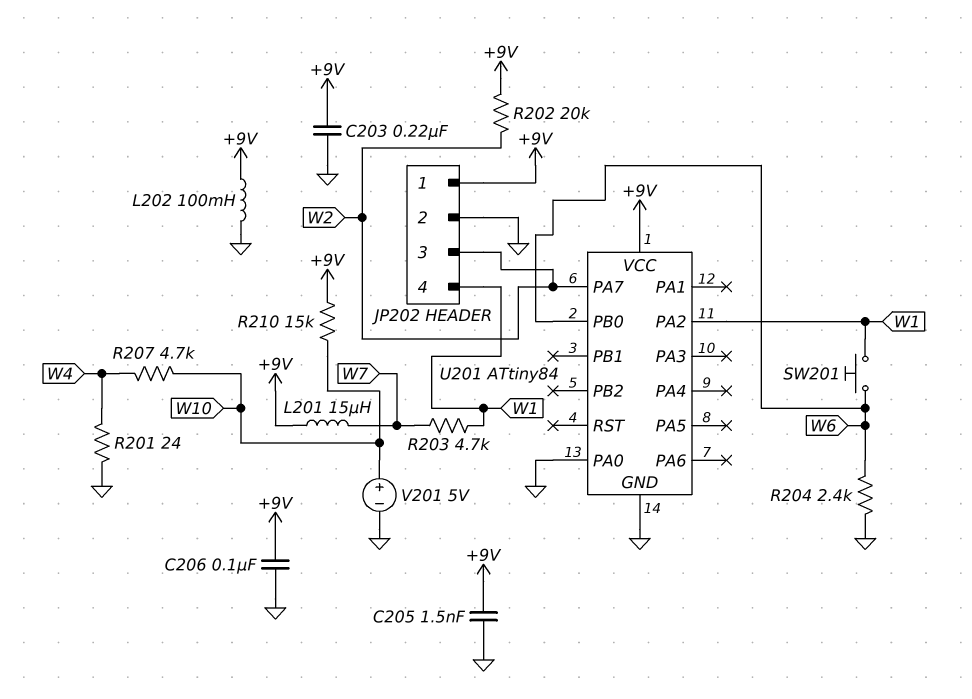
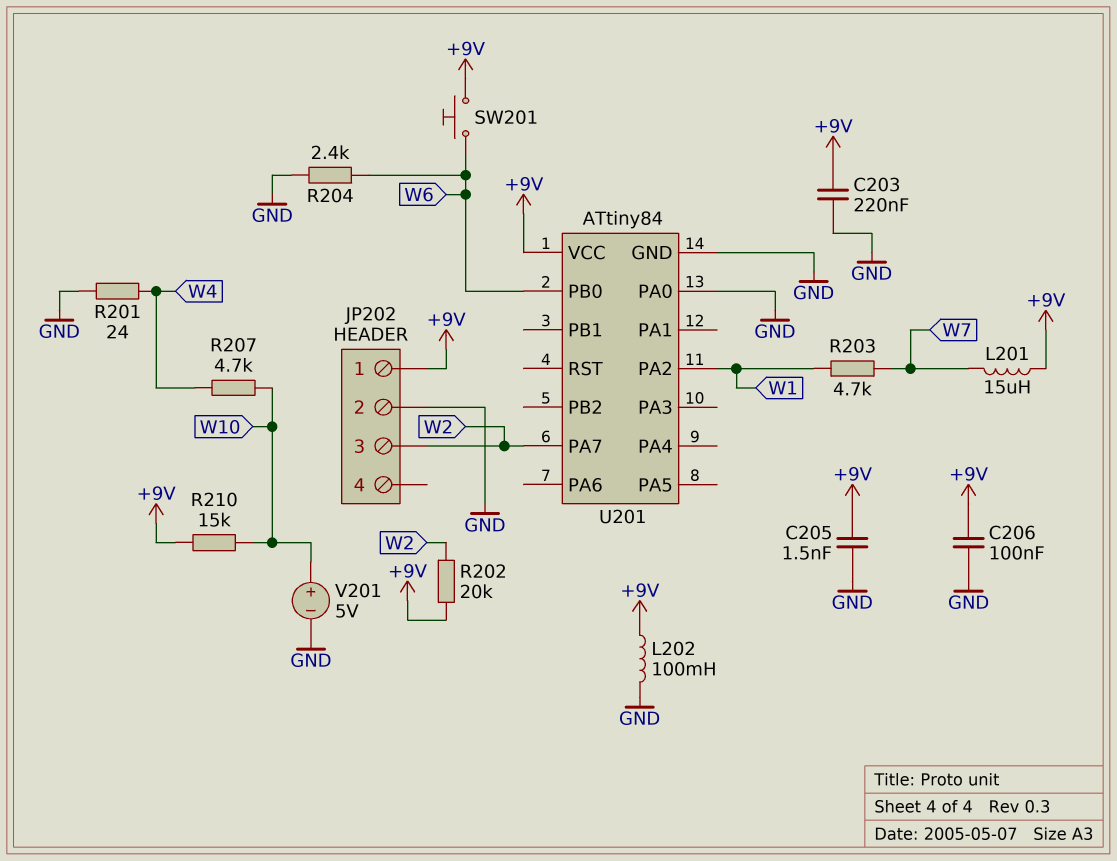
JP202 pin 4: W1 -> none
SW201: button (W1, W6) -> button (+9V, W6)

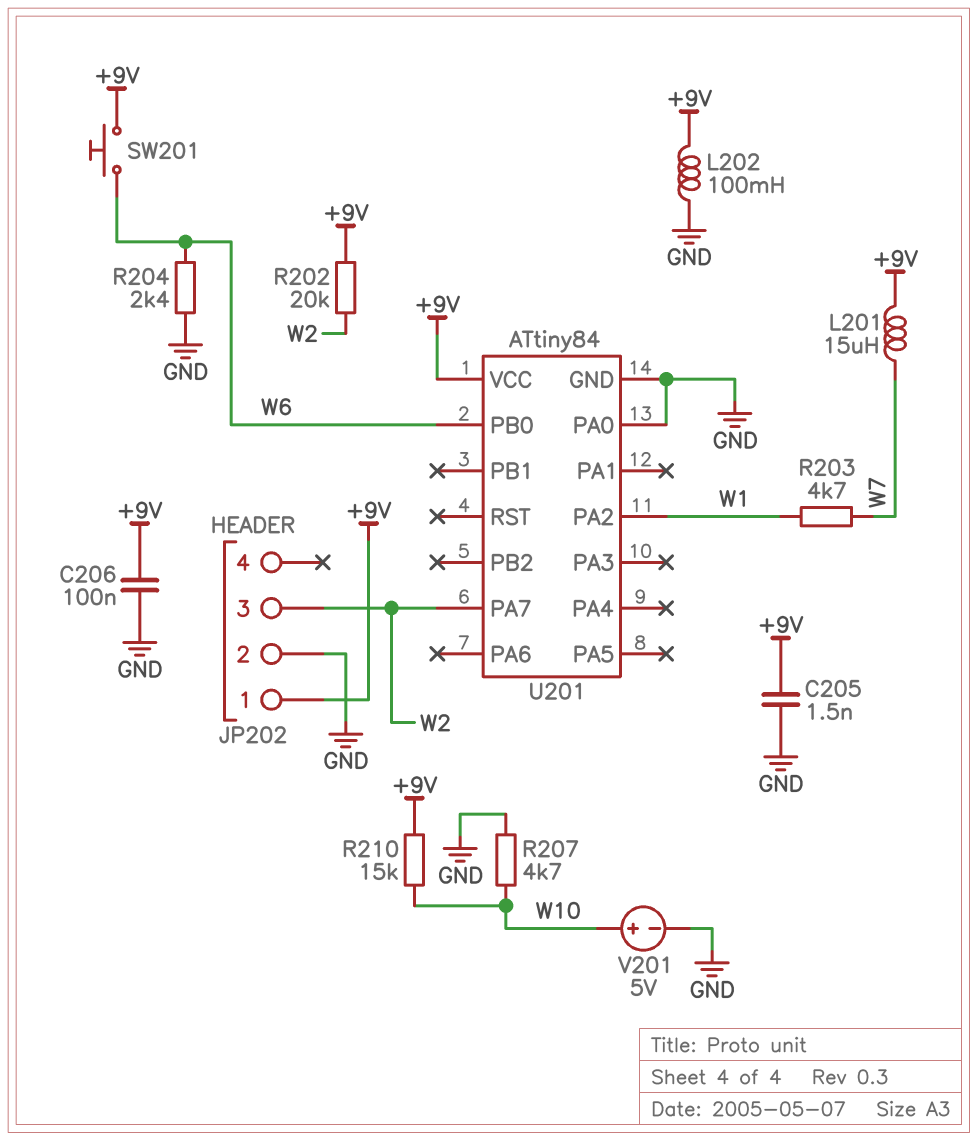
C203: 220nF (+9V, GND) -> none
R201: 24 (GND, W4) -> none
R207: 4.7k (W4, W10) -> 4.7k (GND, W10)

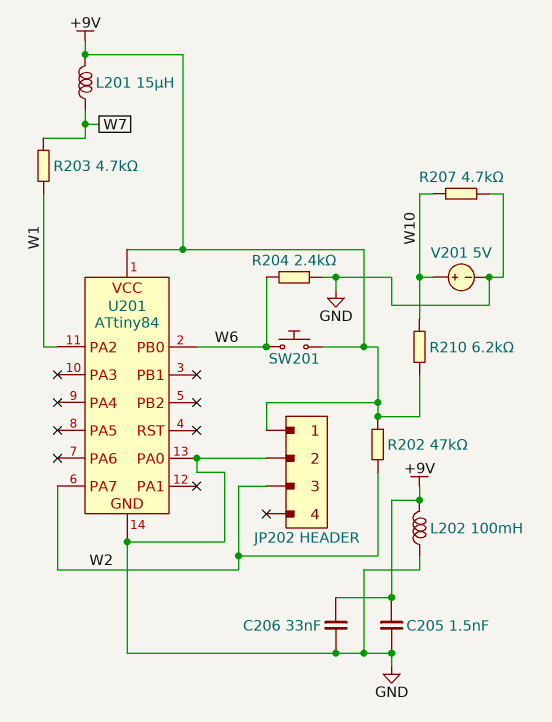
C206: 100nF (+9V, GND) -> 33nF (+9V, GND)
R202: 20k (+9V, W2) -> 47k (+9V, W2)
R210: 15k (+9V, W10) -> 6.2k (+9V, W10)

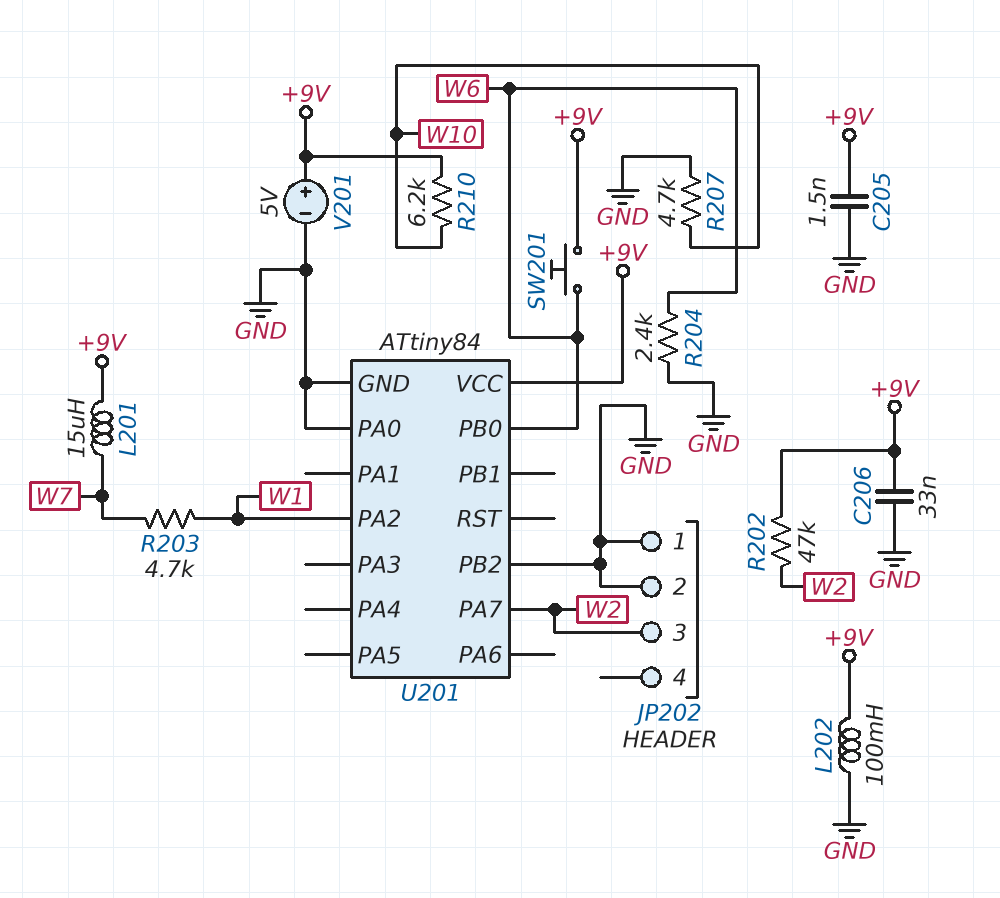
JP202 pin 1: +9V -> GND
U201 pin PB2: none -> GND
V201: 5V (plus W10, minus GND) -> 5V (plus +9V, minus GND)

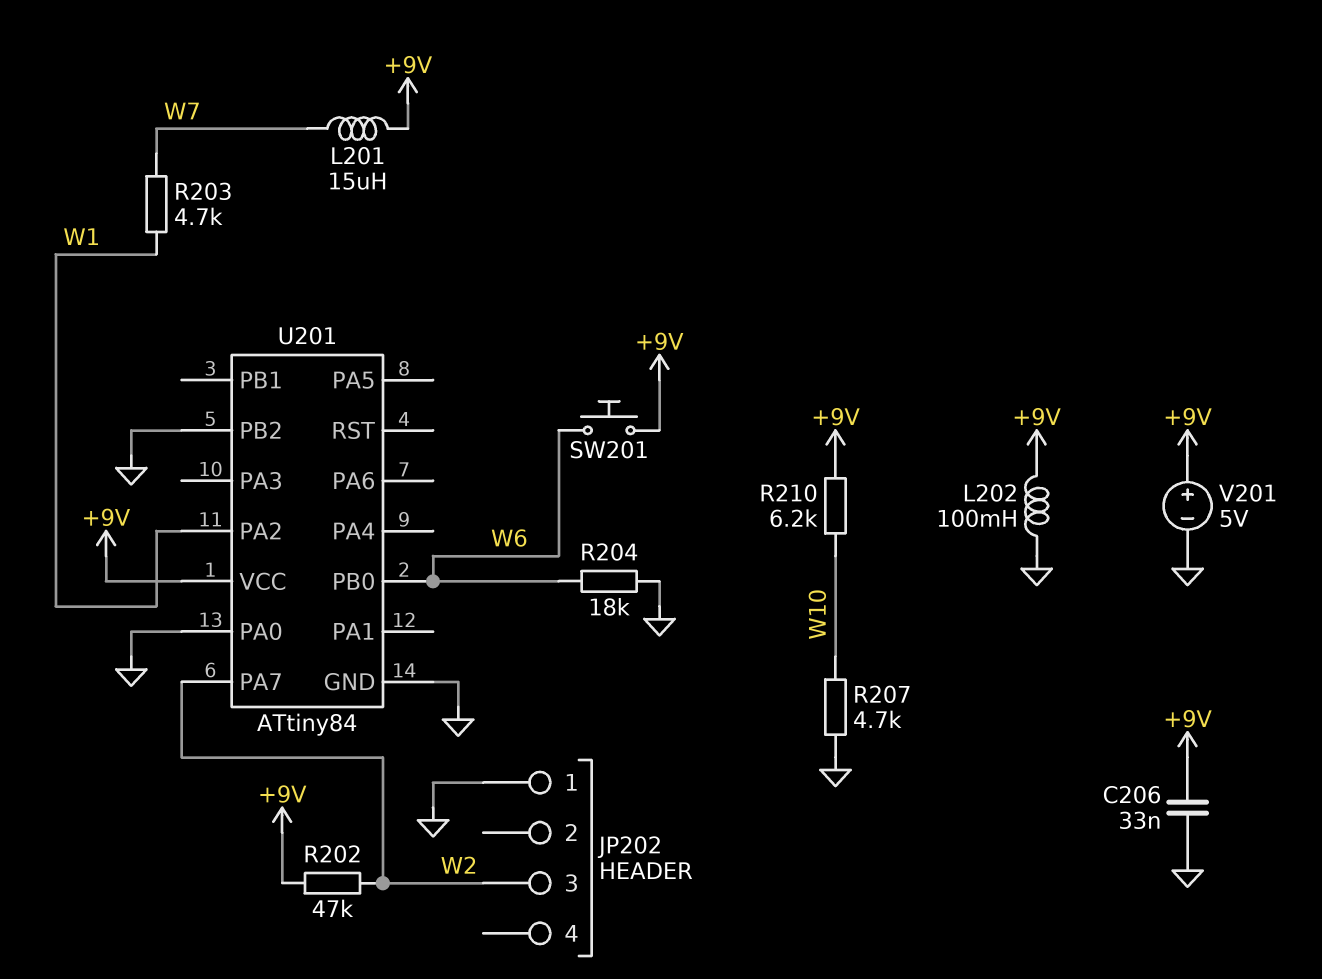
C205: 1.5nF (+9V, GND) -> none
JP202 pin 2: GND -> none
R204: 2.4k (GND, W6) -> 18k (GND, W6)

